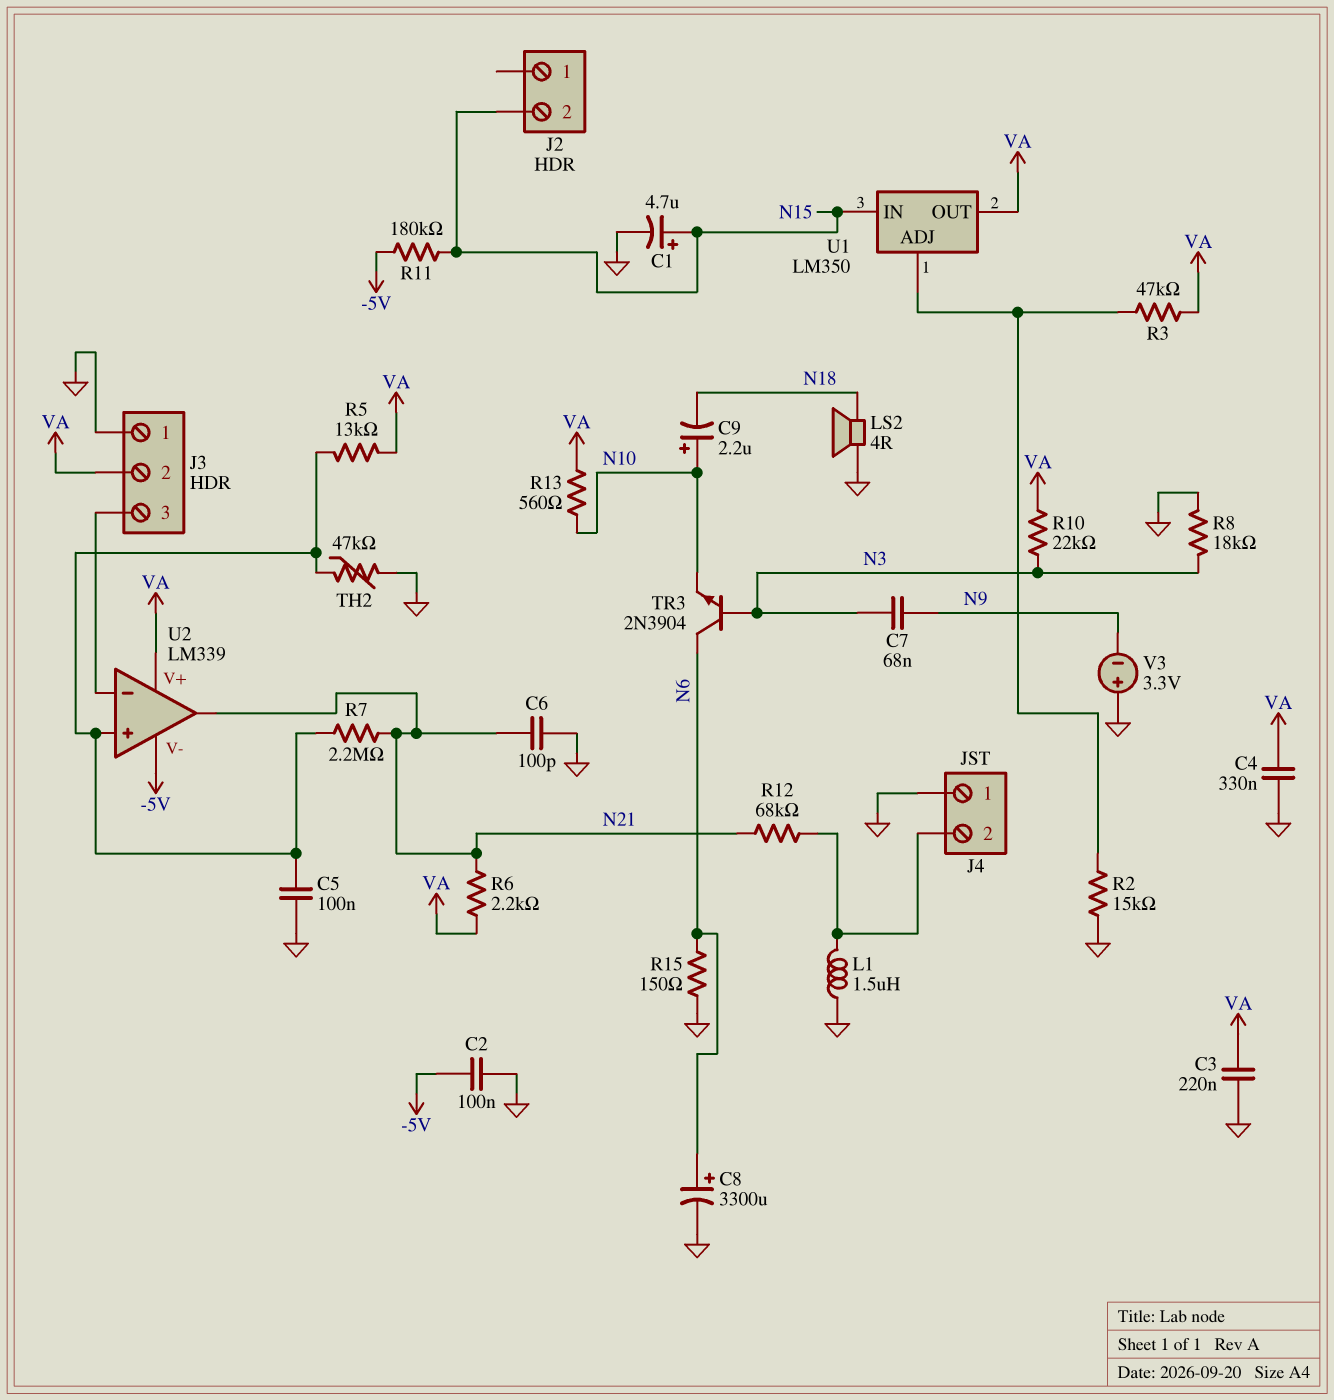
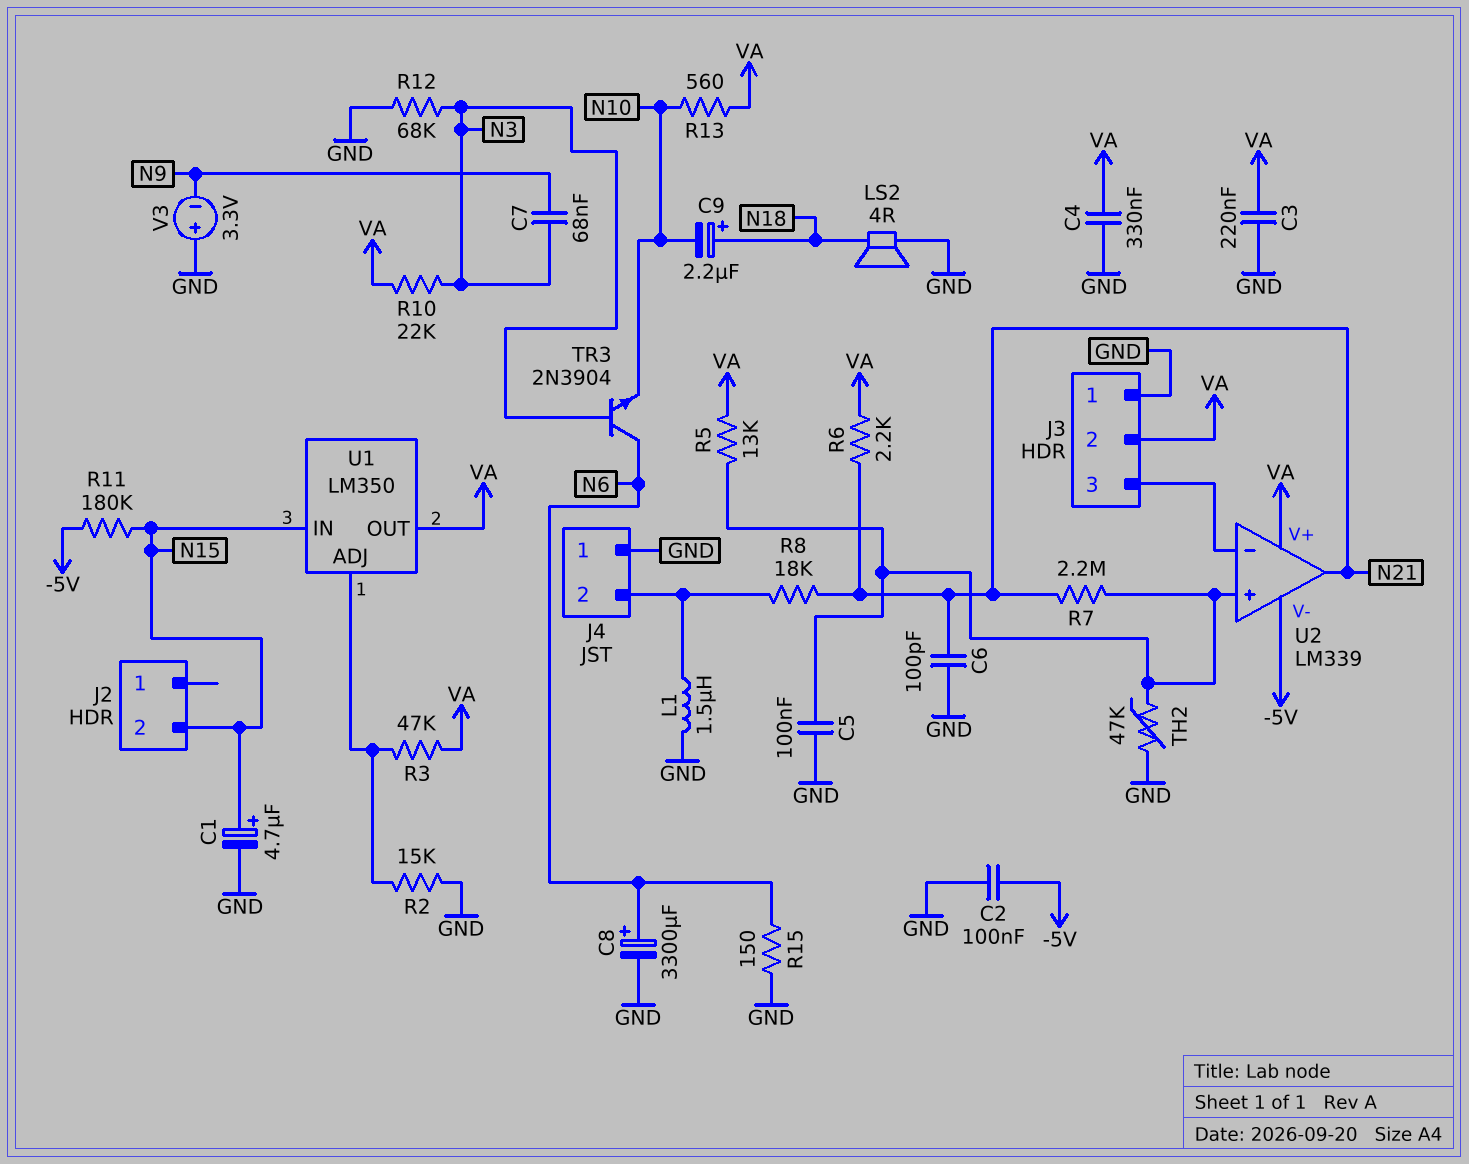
C9: 2.2uF (plus N10, minus N18) -> 2.2uF (plus N18, minus N10)
R8: 18k (GND, N3) -> 18k (J4/2, N21)
R12: 68k (J4/2, N21) -> 68k (GND, N3)

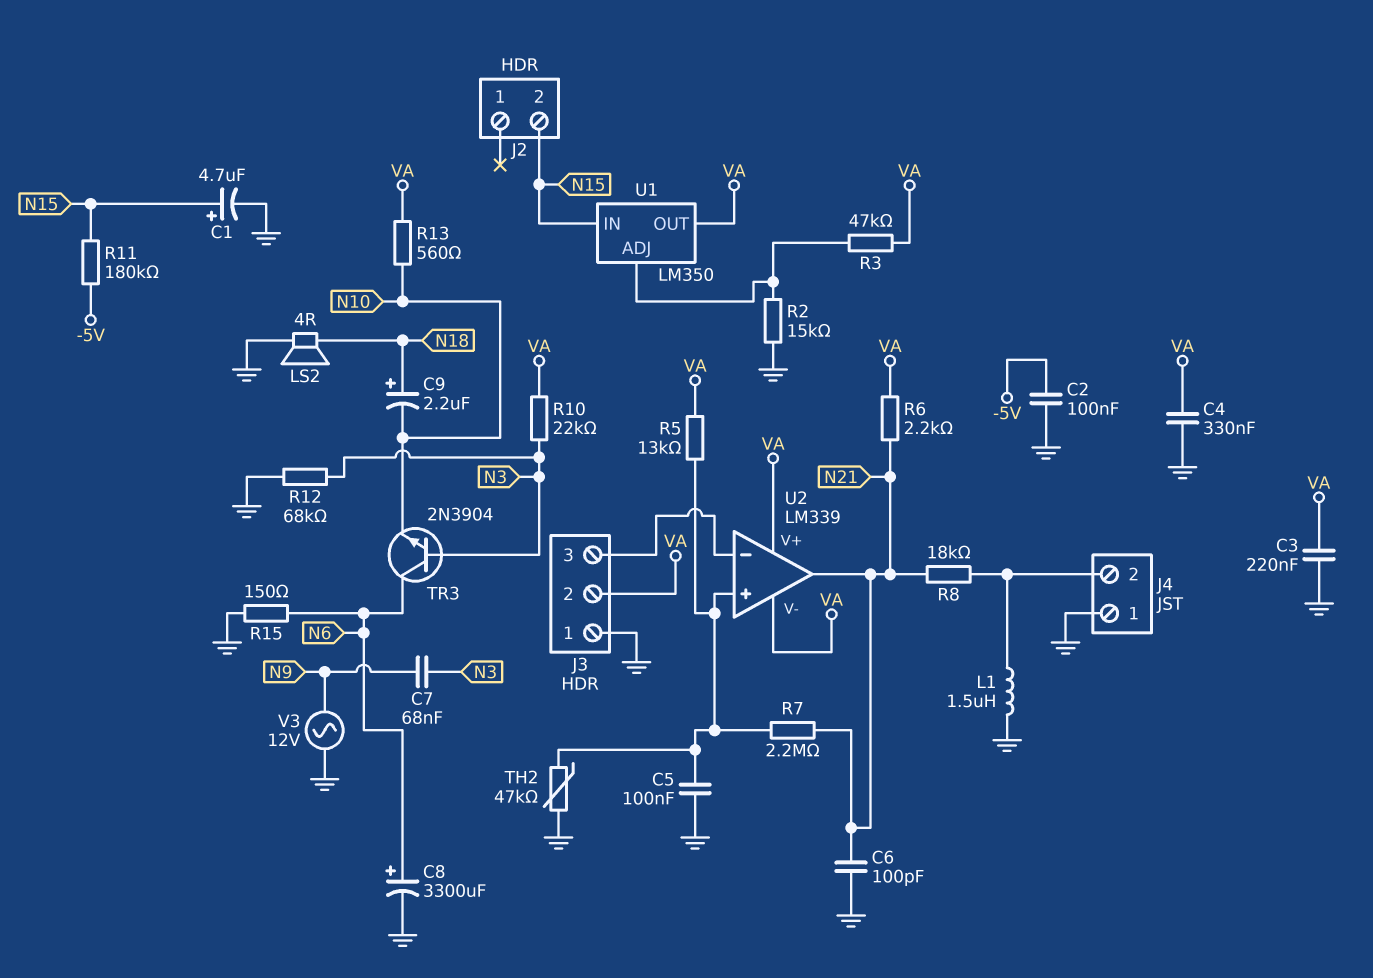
U2 pin V-: -5V -> VA
V3: 3.3V (plus GND, minus N9) -> AC 12V (GND, N9)

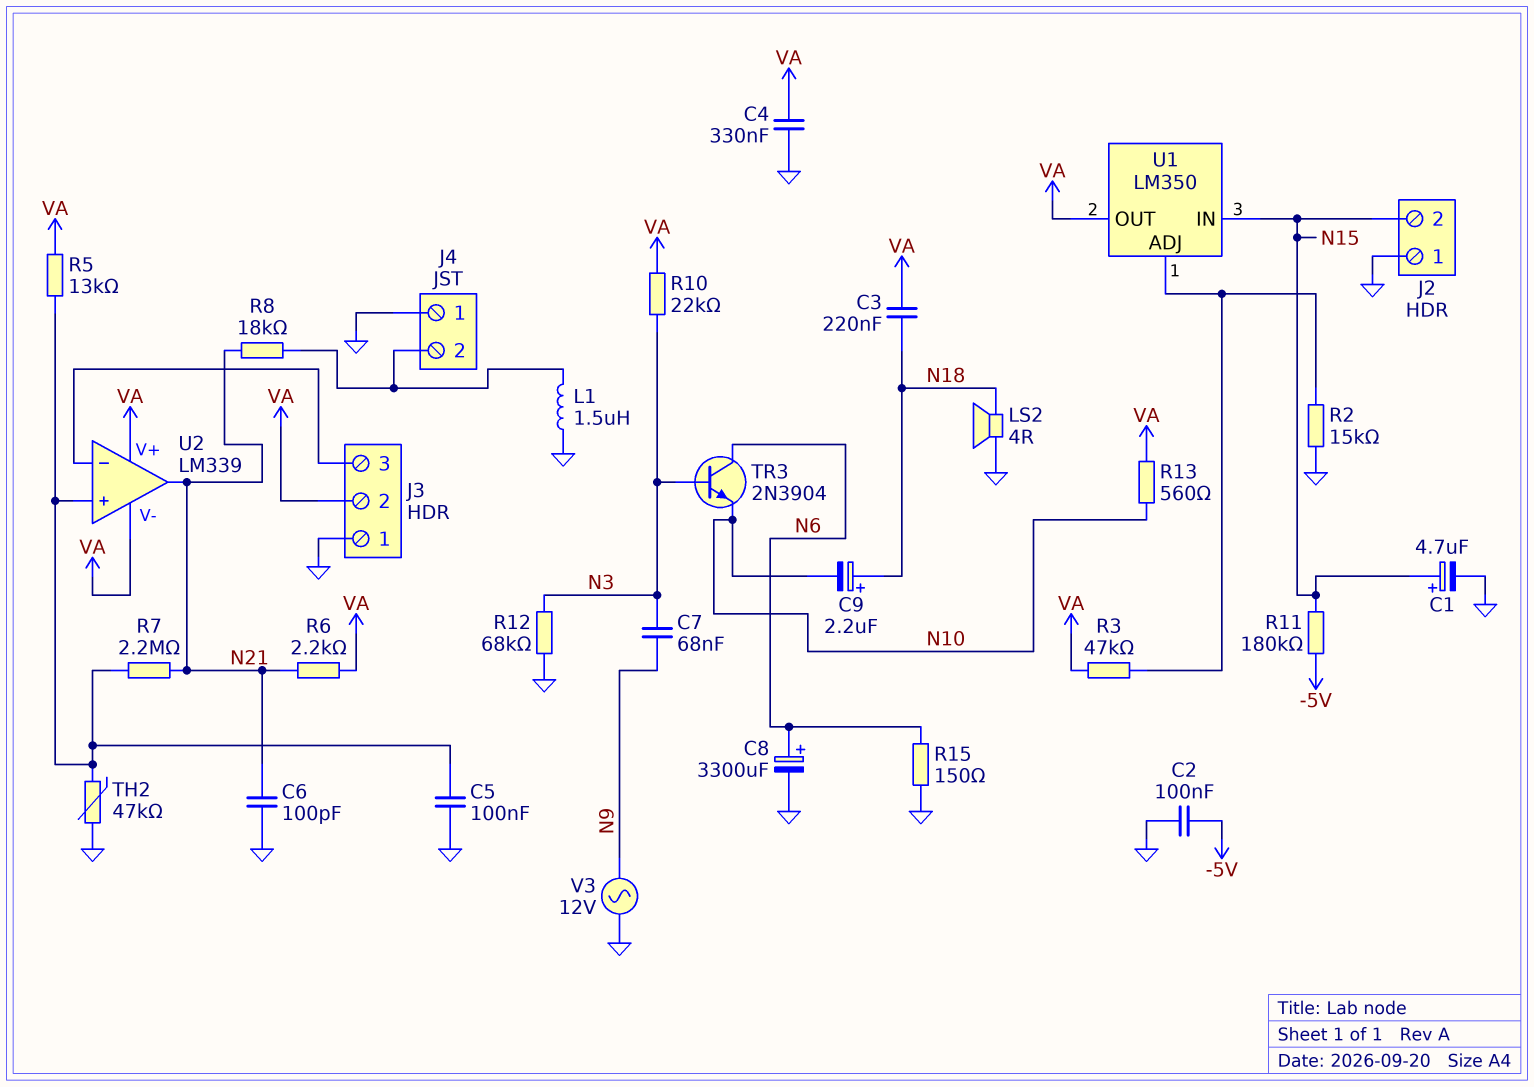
C3: 220nF (GND, VA) -> 220nF (N18, VA)
J2 pin 1: none -> GND

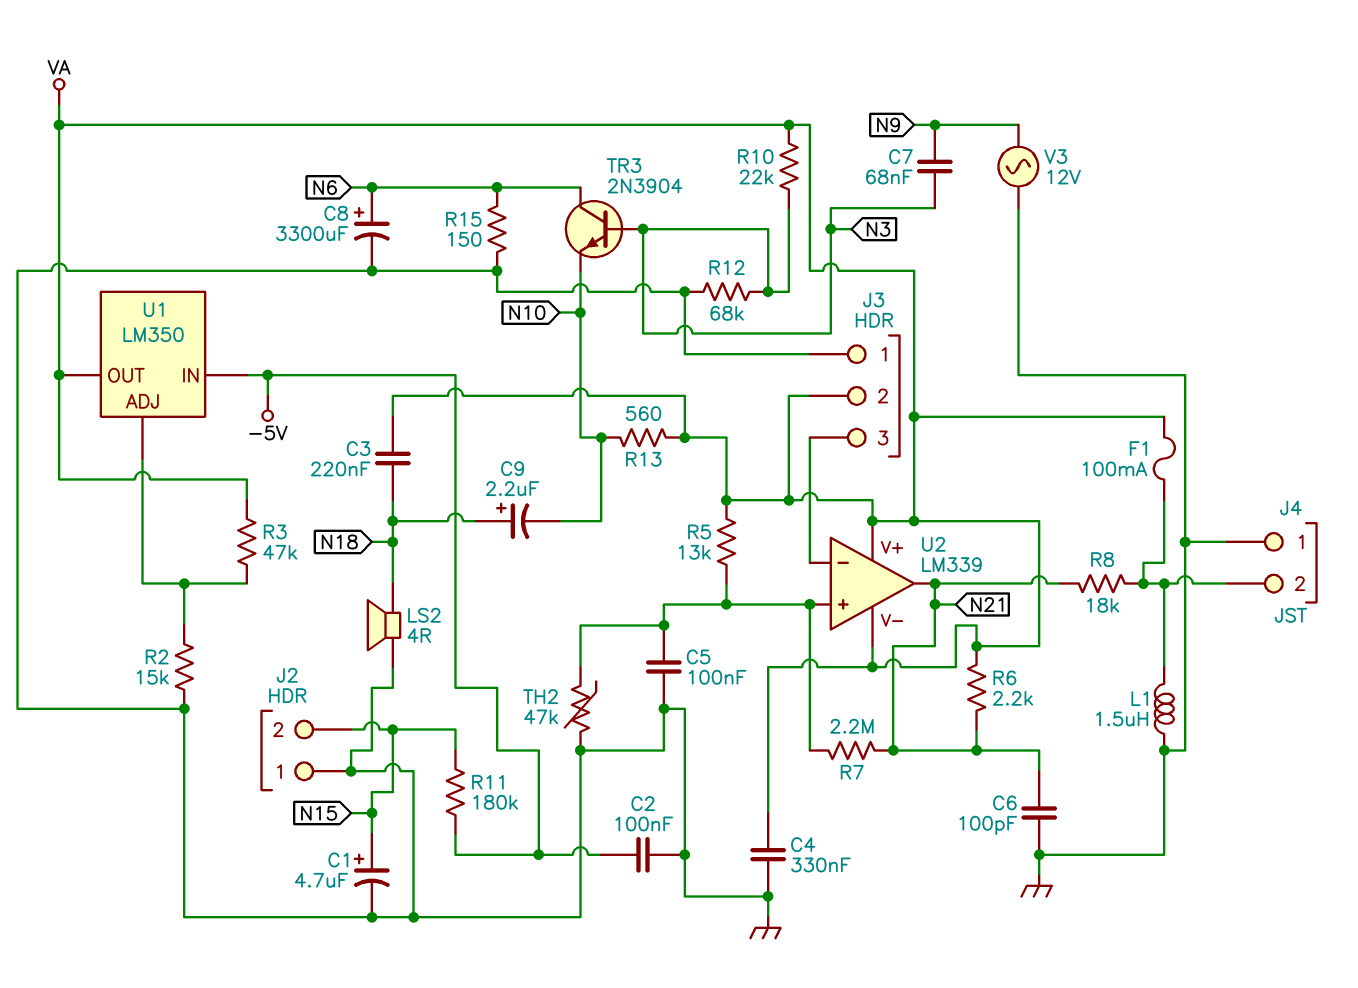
F1: none -> 100mA (J4/2, VA)
U1 pin IN: N15 -> -5V

